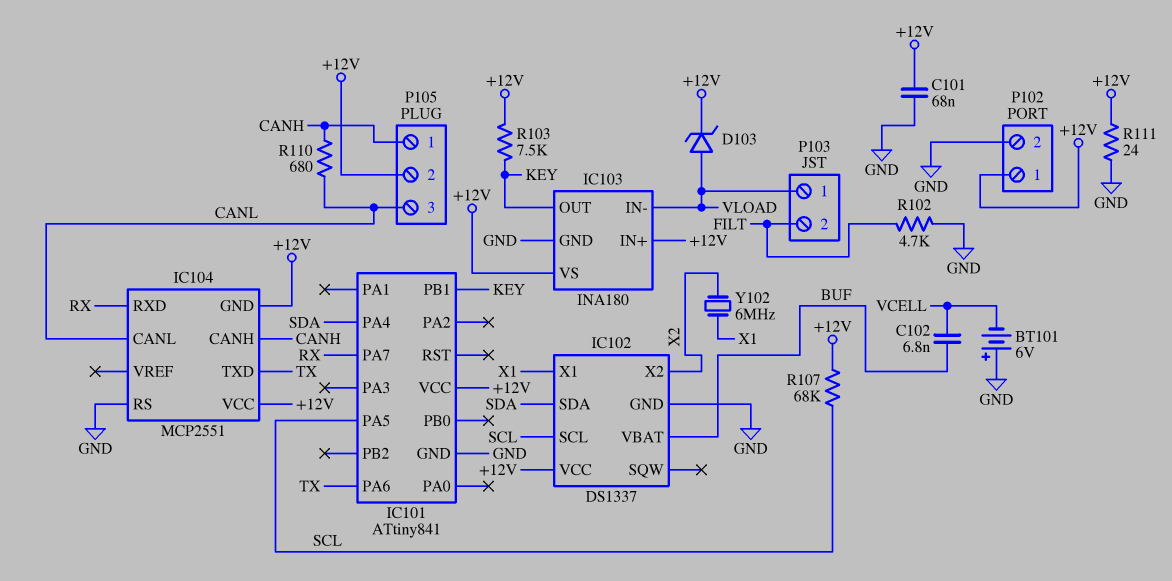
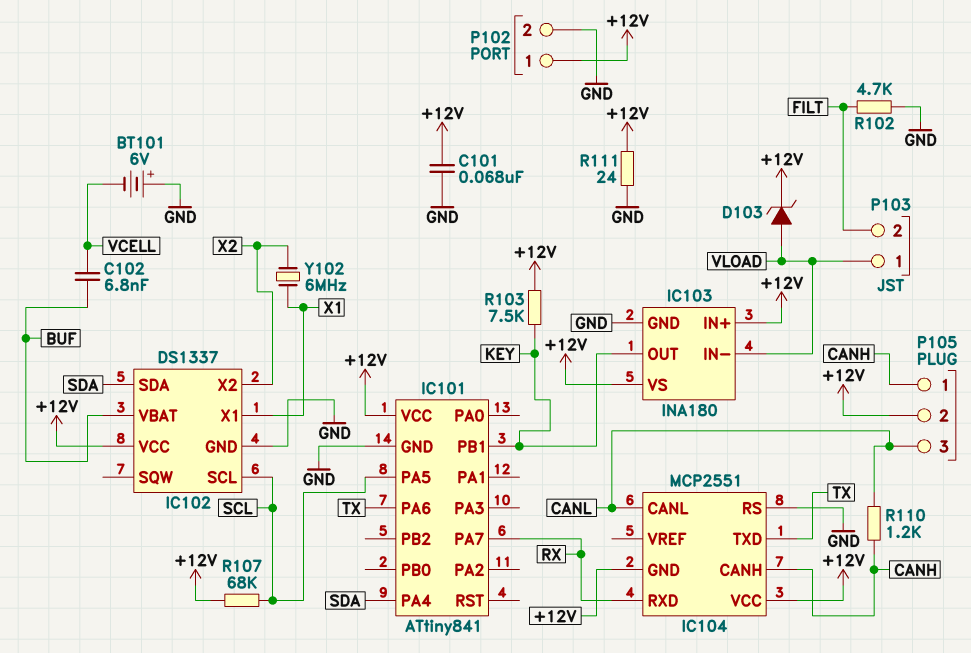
R110: 680 (CANH, CANL) -> 1.2k (CANH, CANL)

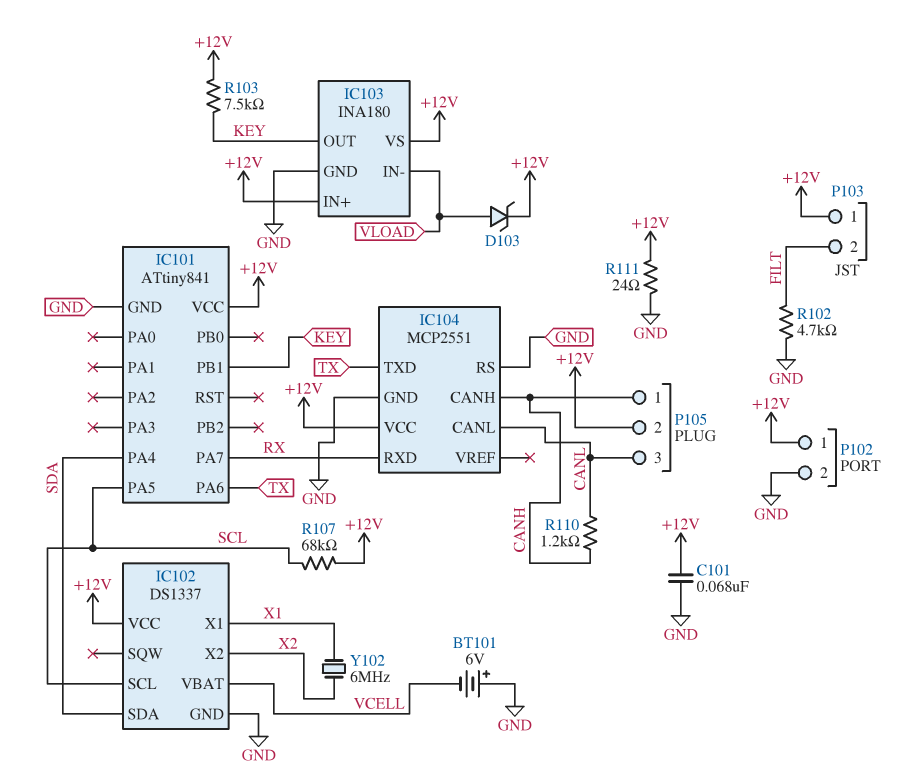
C102: 6.8nF (BUF, VCELL) -> none
IC102 pin VBAT: BUF -> VCELL
IC104 pin GND: +12V -> GND
P103 pin 1: VLOAD -> +12V

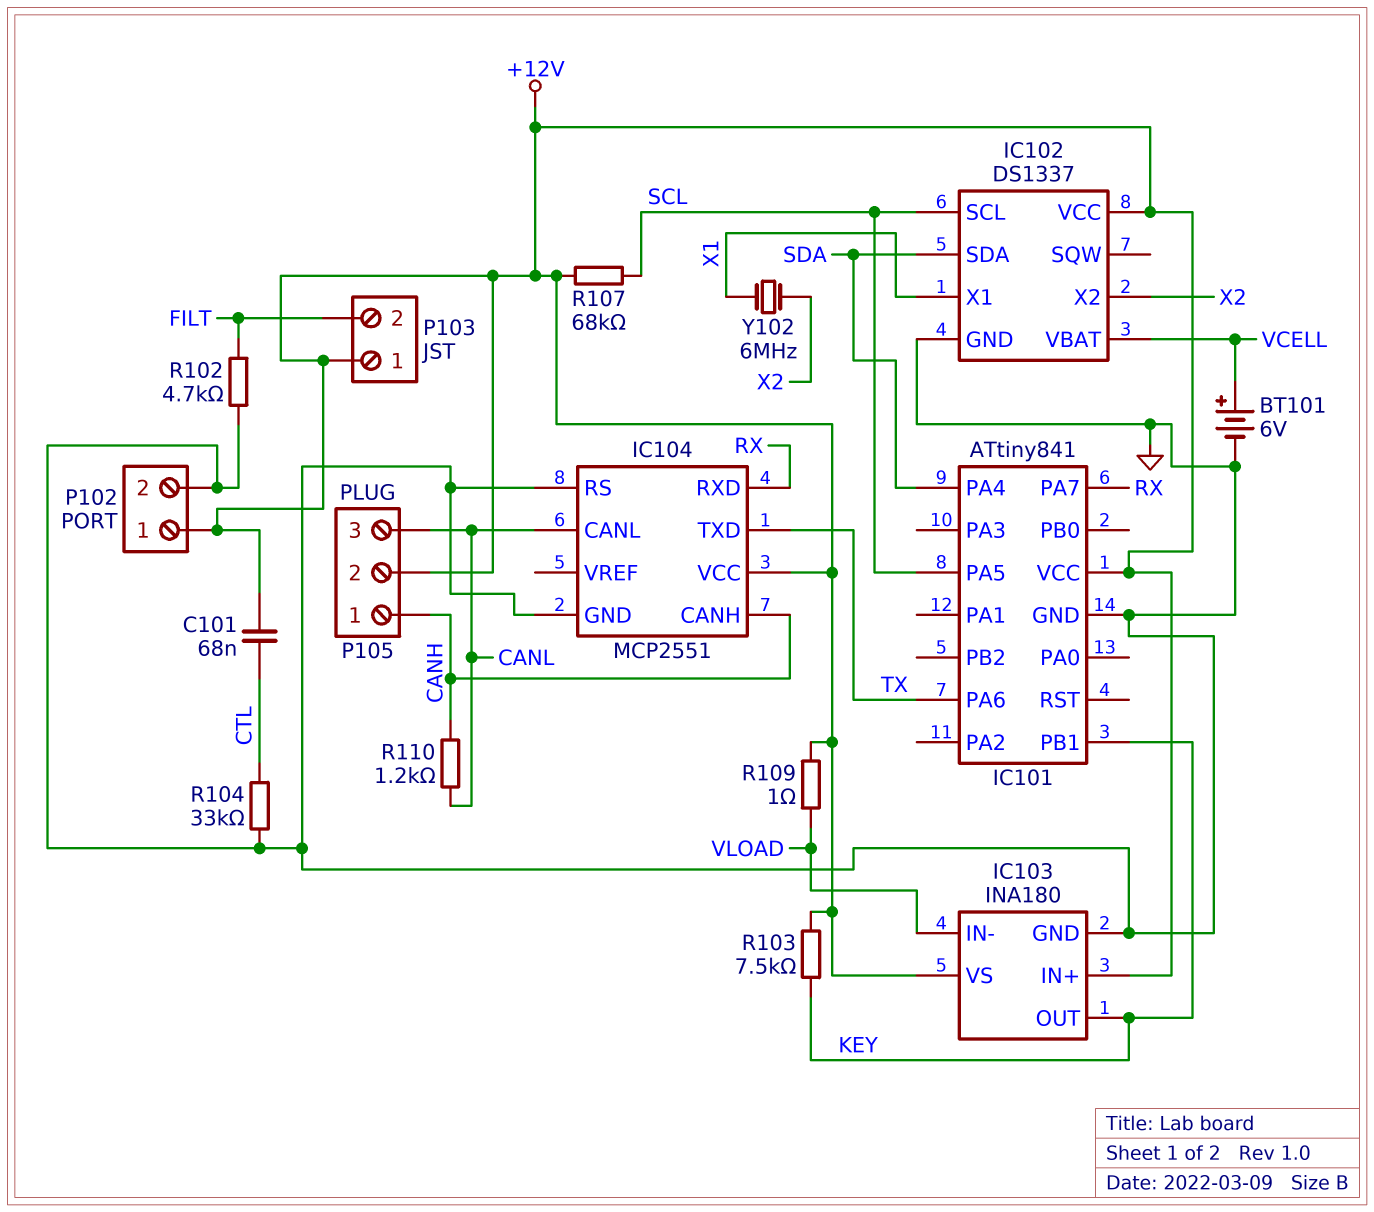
BT101: 6V (plus GND, minus VCELL) -> 6V (plus VCELL, minus GND)
C101: 68nF (+12V, GND) -> 68nF (+12V, CTL)
D103: zener (A VLOAD, K +12V) -> none
R104: none -> 33k (CTL, GND)
R109: none -> 1 (+12V, VLOAD)
R111: 24 (+12V, GND) -> none

